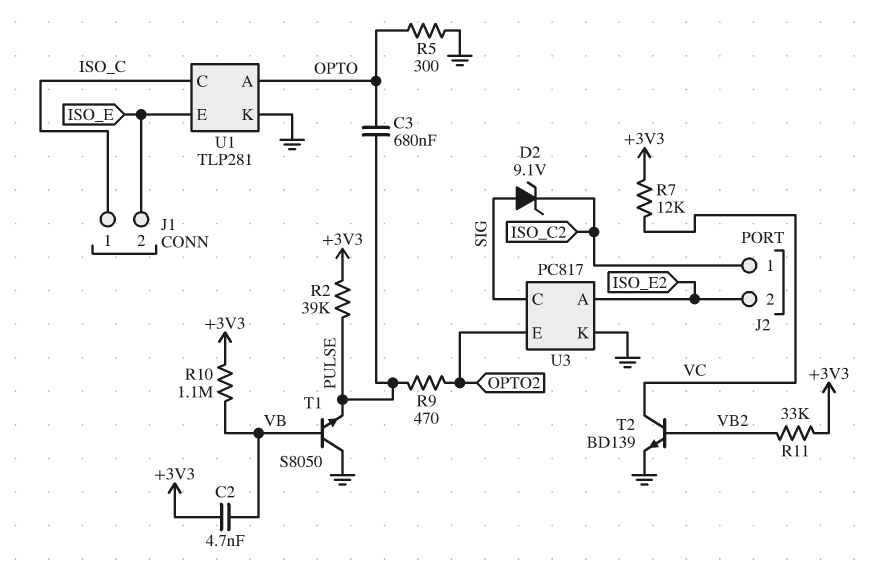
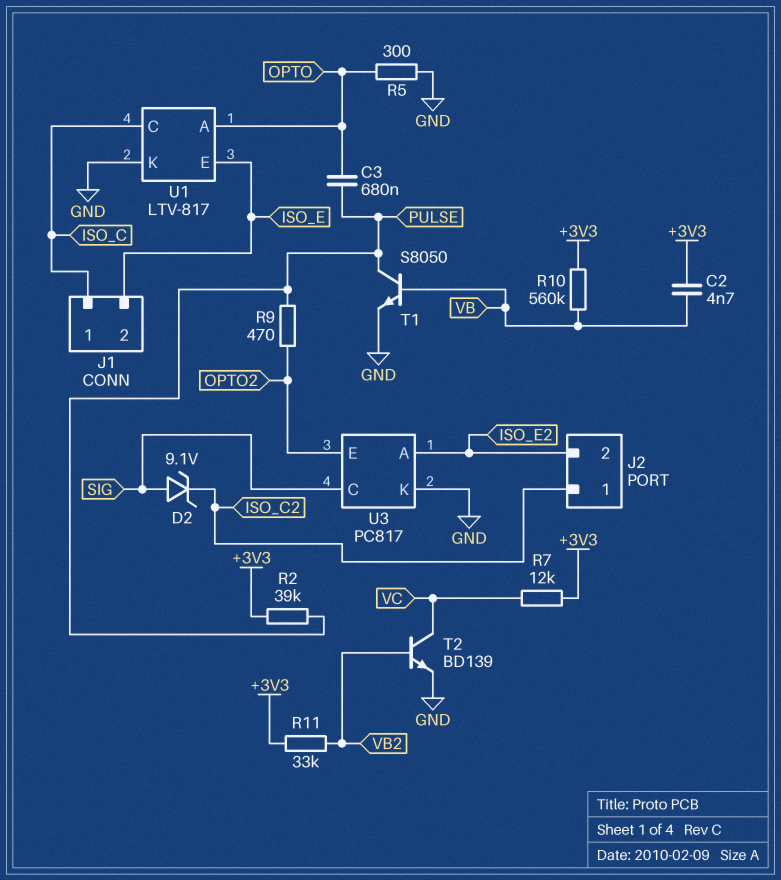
R10: 1.1M (+3V3, VB) -> 560k (+3V3, VB)
T1: NPN S8050 (B VB, C GND, E PULSE) -> NPN S8050 (B VB, C PULSE, E GND)
U1: TLP281 -> LTV-817

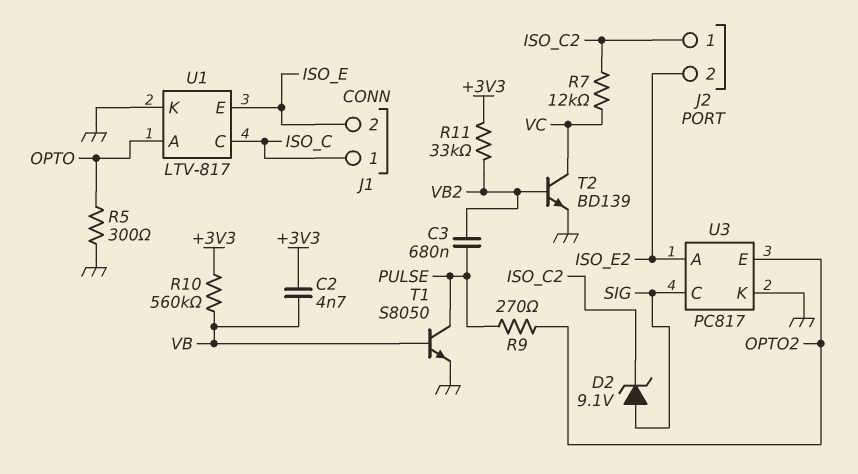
C3: 680nF (OPTO, PULSE) -> 680nF (PULSE, VB2)
R2: 39k (+3V3, PULSE) -> none
R7: 12k (+3V3, VC) -> 12k (ISO_C2, VC)
R9: 470 (OPTO2, PULSE) -> 270 (OPTO2, PULSE)

